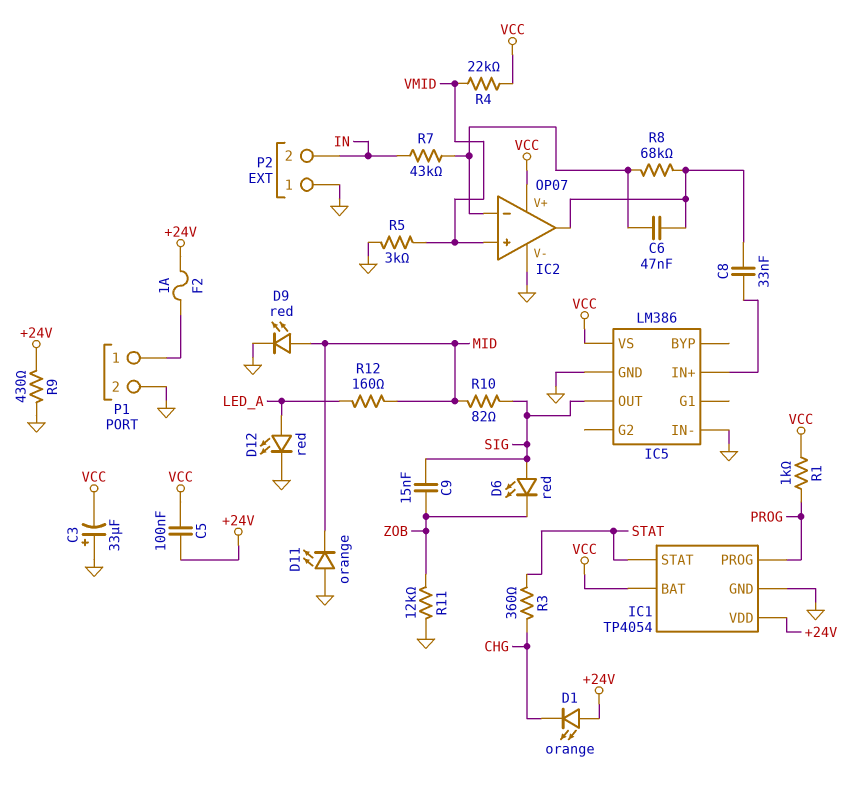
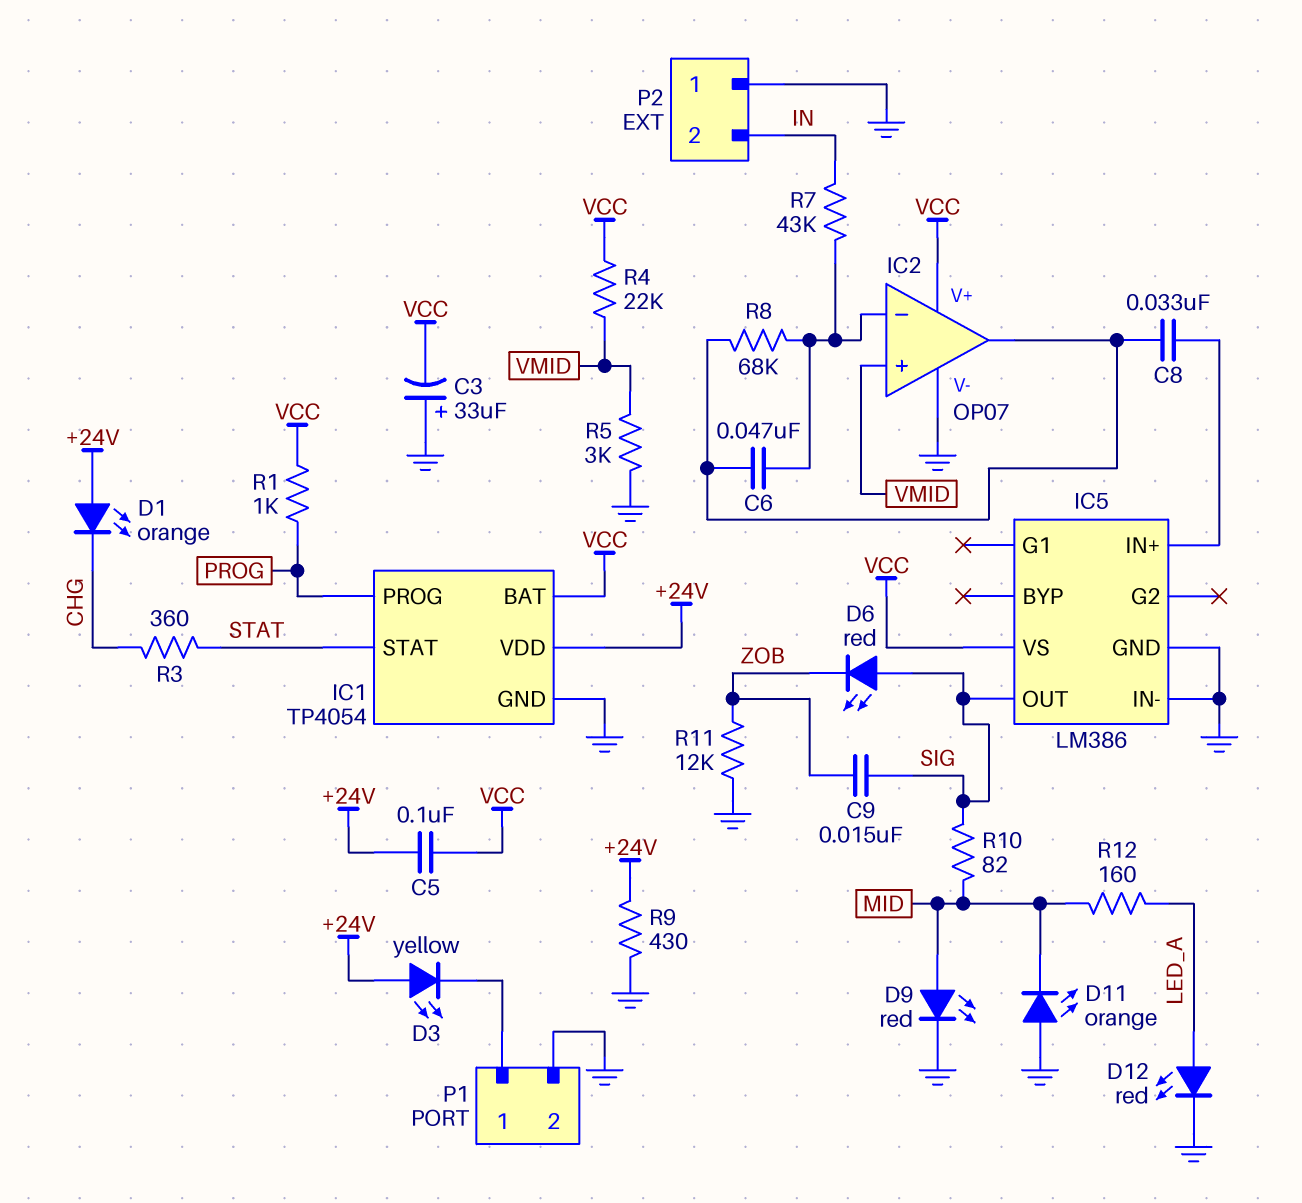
D3: none -> LED yellow (A +24V, K P1/1)
F2: 1A (+24V, P1/1) -> none

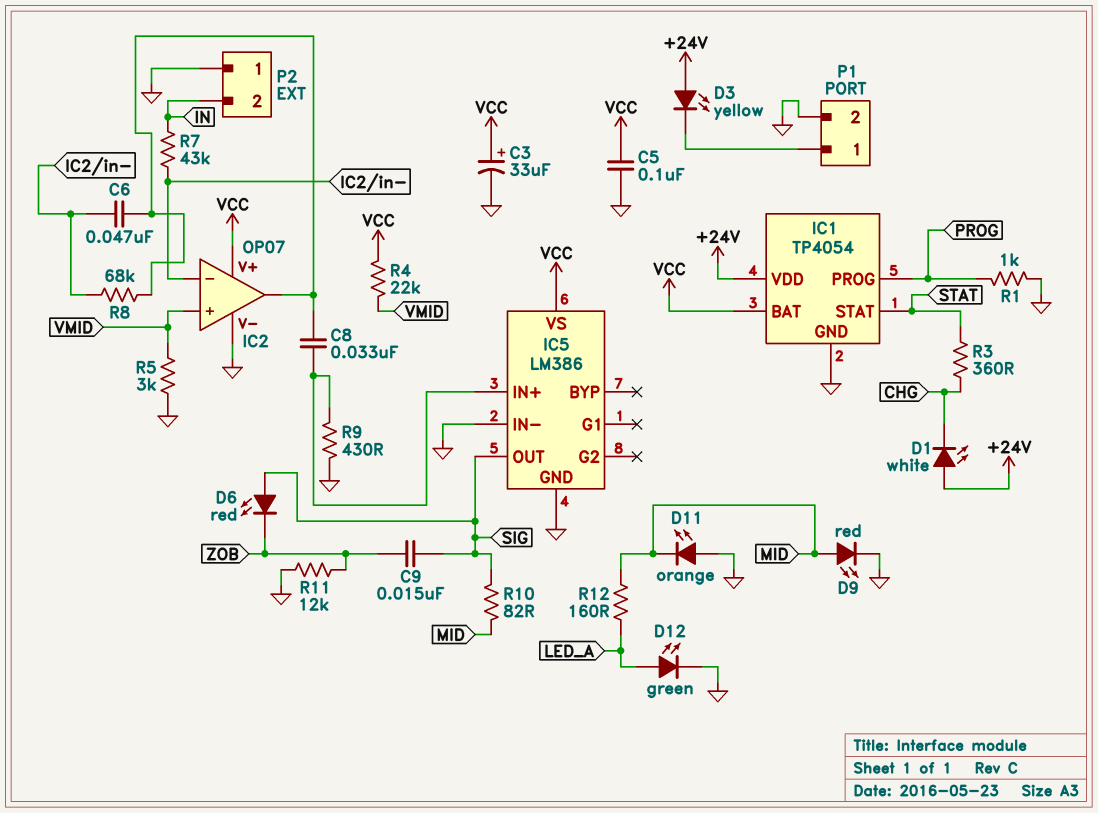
C3: 33uF (plus GND, minus VCC) -> 33uF (plus VCC, minus GND)
C5: 100nF (+24V, VCC) -> 100nF (GND, VCC)
D1: LED orange (A +24V, K CHG) -> LED white (A +24V, K CHG)
D12: LED red (A LED_A, K GND) -> LED green (A LED_A, K GND)
R1: 1k (PROG, VCC) -> 1k (GND, PROG)
R9: 430 (+24V, GND) -> 430 (GND, IC5/IN+)

